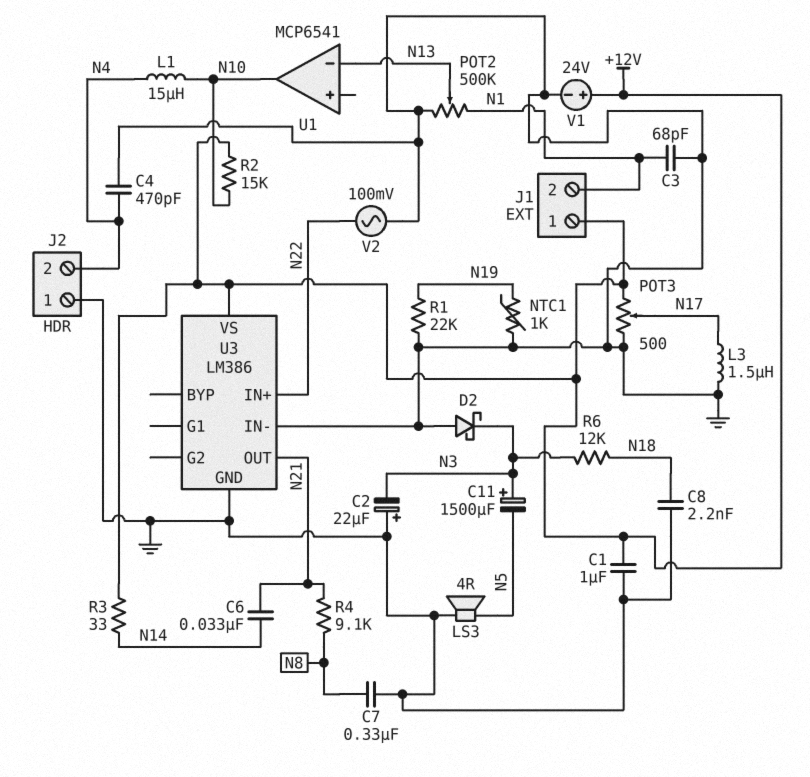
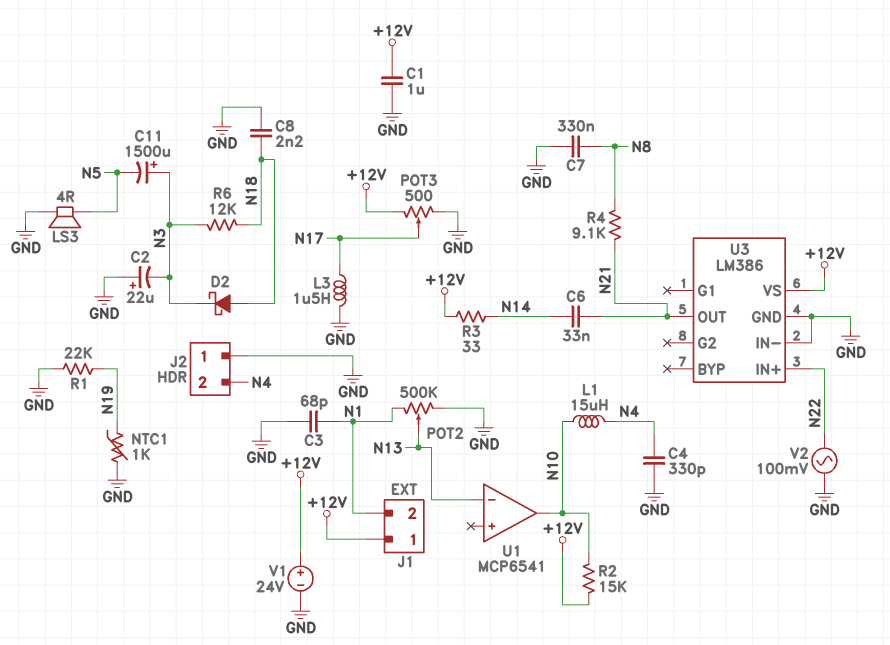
C4: 470pF (GND, N4) -> 330pF (GND, N4)
D2: schottky (A GND, K N3) -> schottky (A N18, K N3)

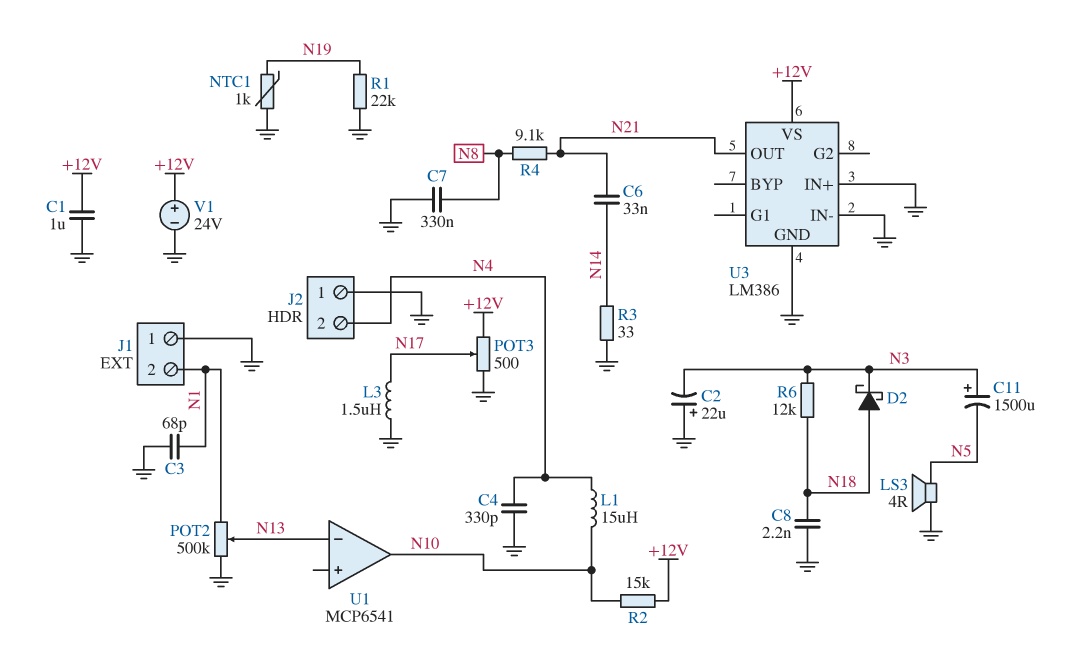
J1 pin 1: +12V -> GND
R3: 33 (+12V, N14) -> 33 (GND, N14)
U3 pin IN+: N22 -> GND
V2: AC 100mV (GND, N22) -> none

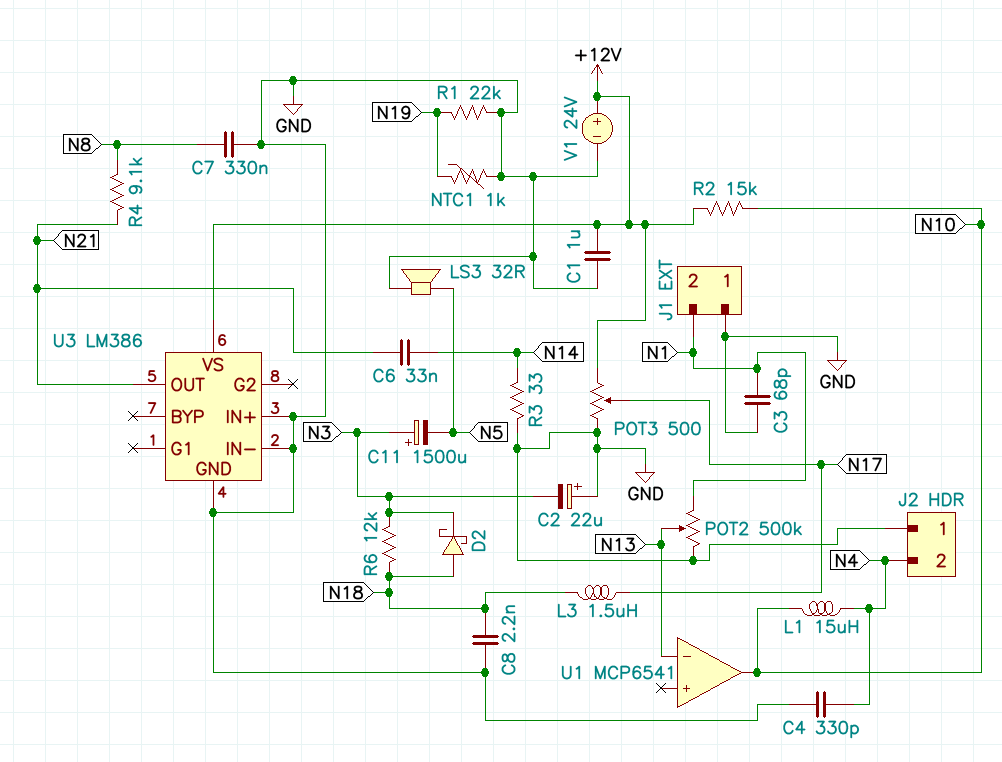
L3: 1.5uH (GND, N17) -> 1.5uH (N17, N18)
LS3: speaker 4R (GND, N5) -> speaker 32R (GND, N5)

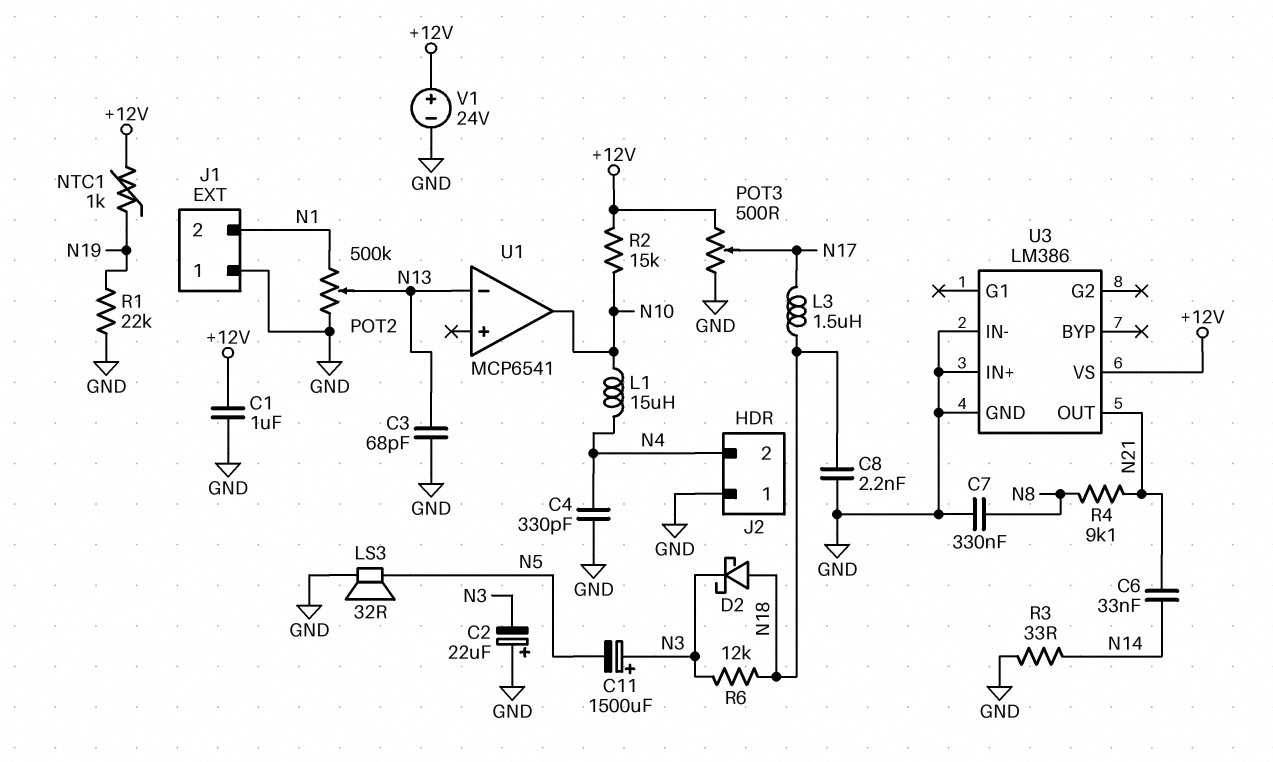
C3: 68pF (GND, N1) -> 68pF (GND, N13)
NTC1: 1k (GND, N19) -> 1k (+12V, N19)

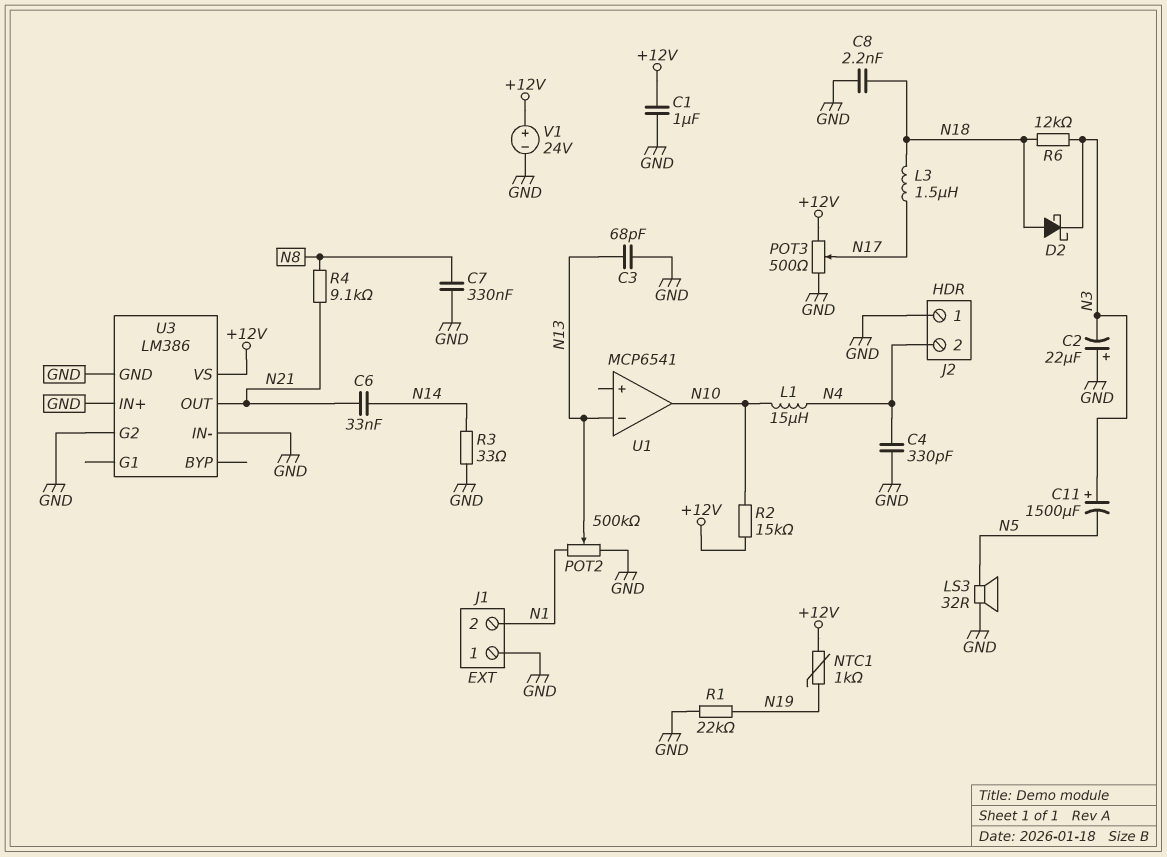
U3 pin G2: none -> GND

